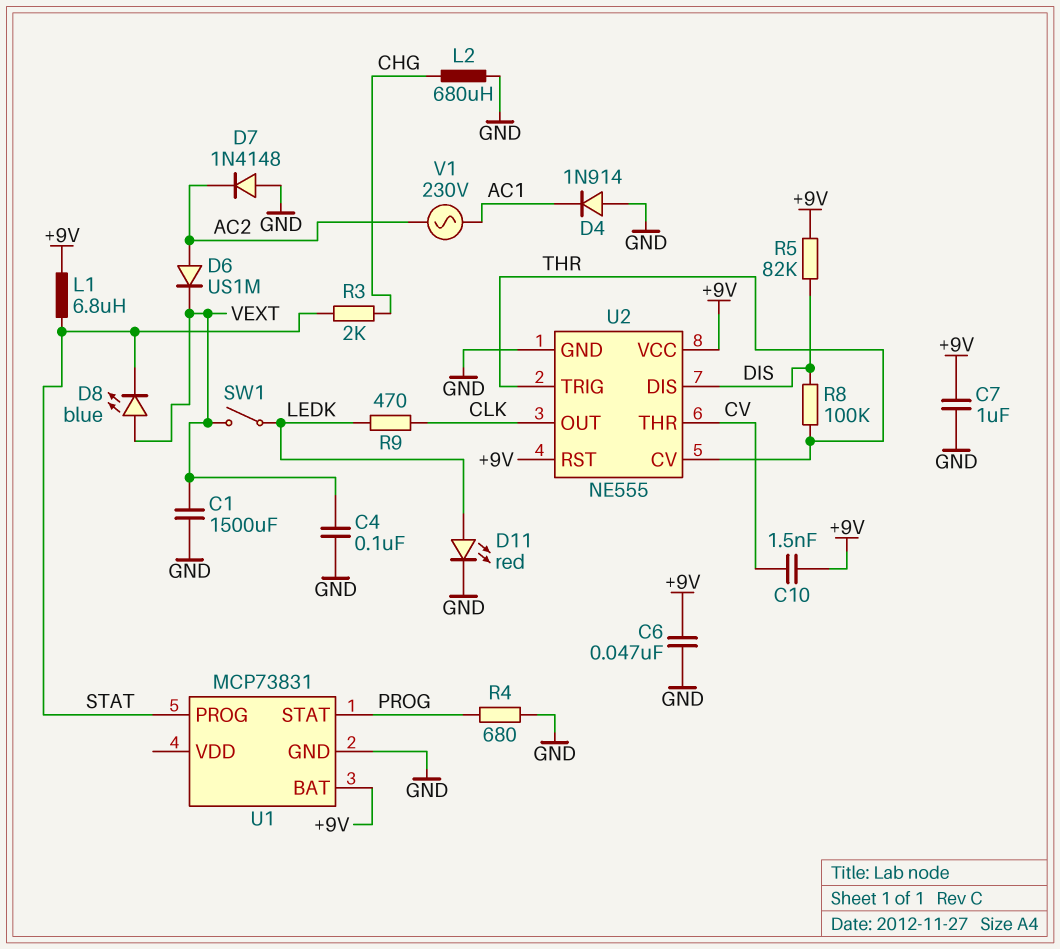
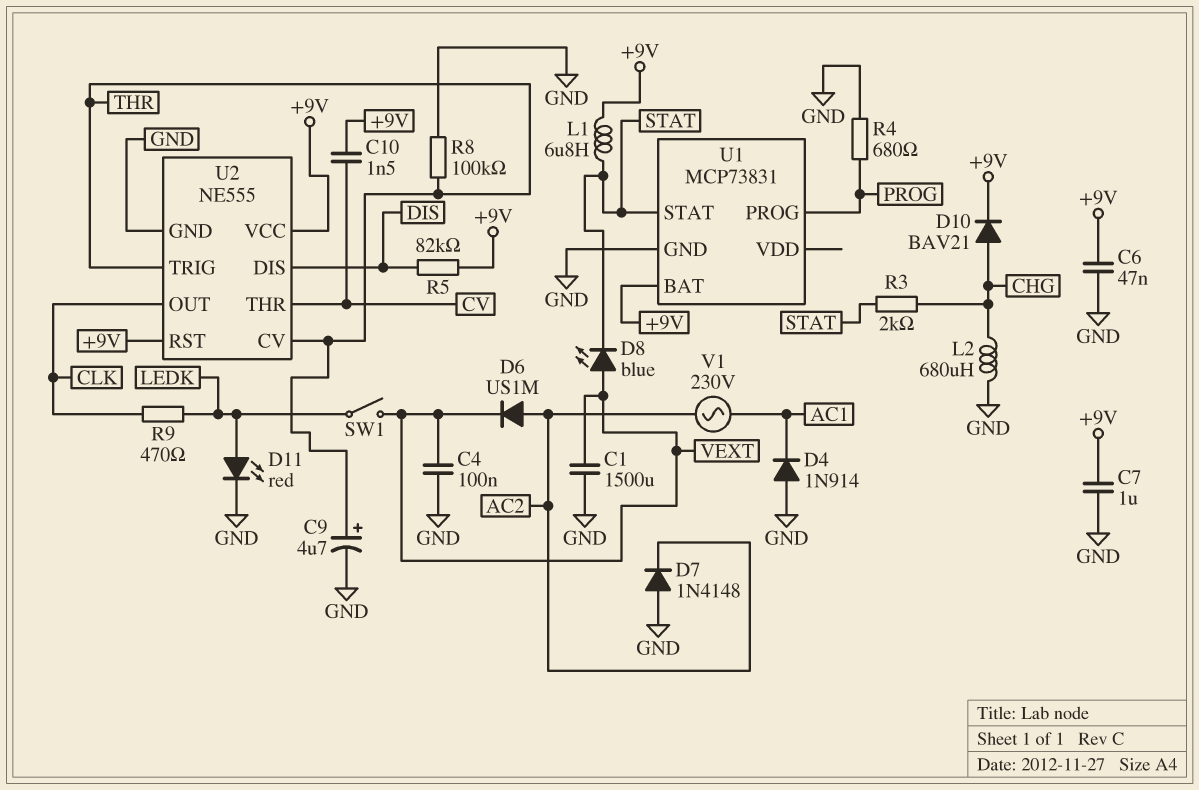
C9: none -> 4.7uF (plus THR, minus GND)
D10: none -> diode BAV21 (A CHG, K +9V)
R8: 100k (DIS, THR) -> 100k (GND, THR)
U1 pin PROG: STAT -> PROG
U1 pin STAT: PROG -> STAT

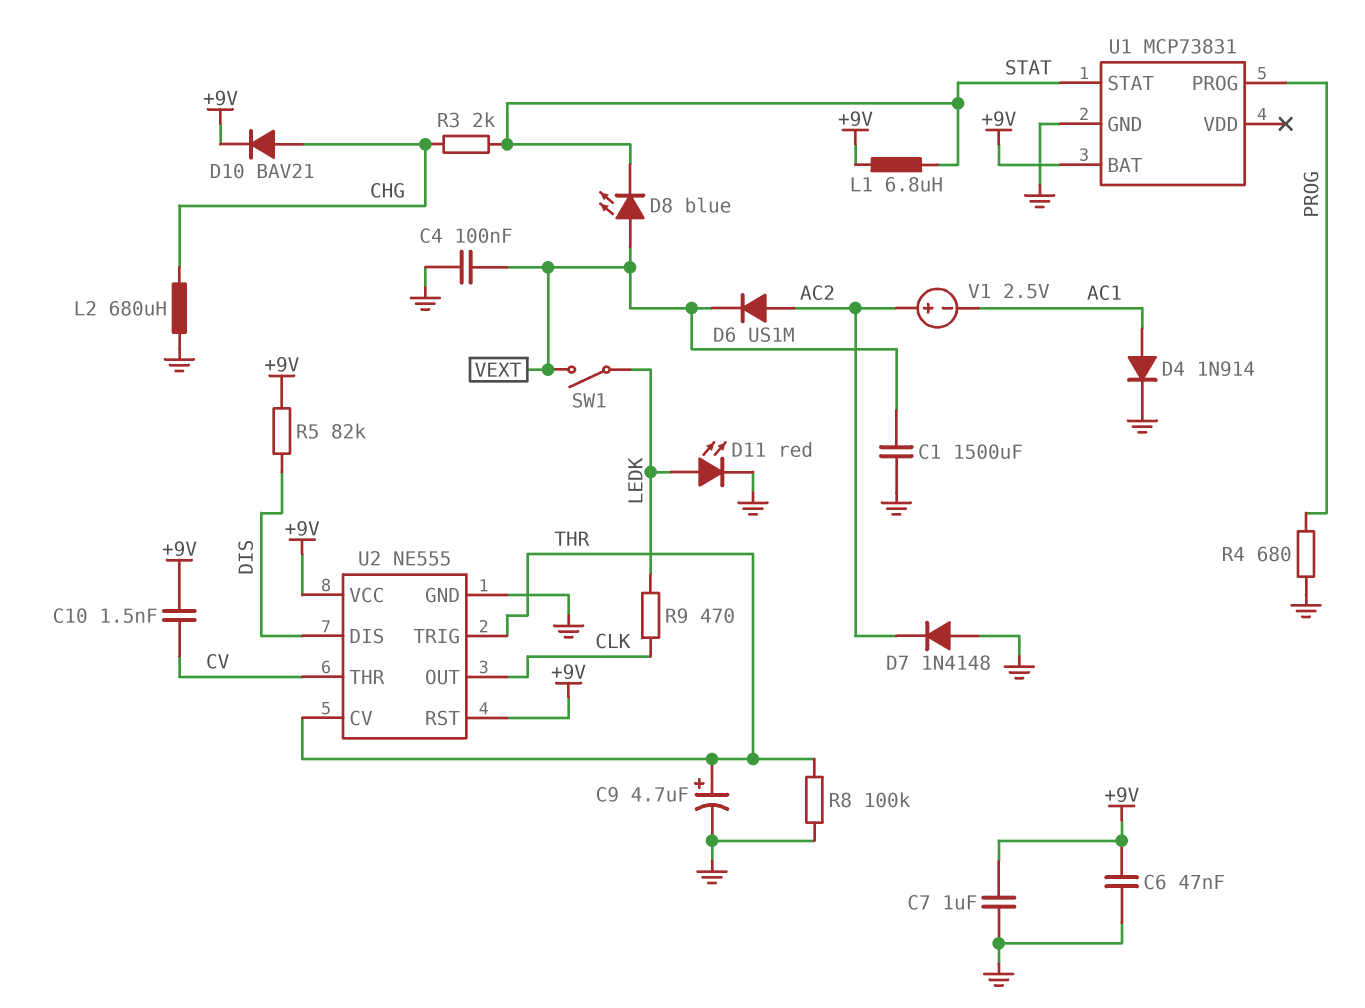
D4: diode 1N914 (A GND, K AC1) -> diode 1N914 (A AC1, K GND)
V1: AC 230V (AC1, AC2) -> 2.5V (plus AC2, minus AC1)

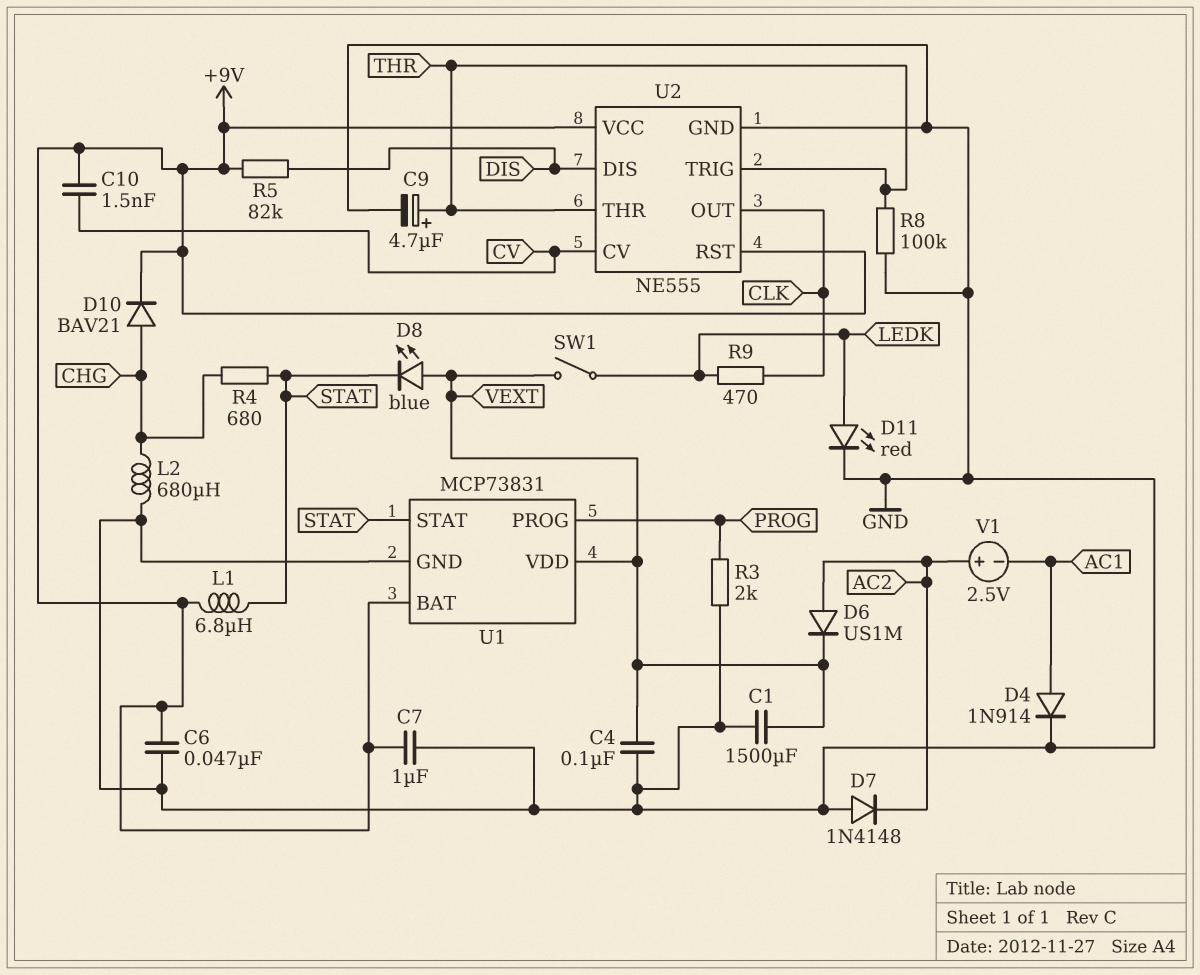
R3: 2k (CHG, STAT) -> 2k (GND, PROG)
R4: 680 (GND, PROG) -> 680 (CHG, STAT)
U1 pin VDD: none -> VEXT
U2 pin CV: THR -> CV
U2 pin THR: CV -> THR

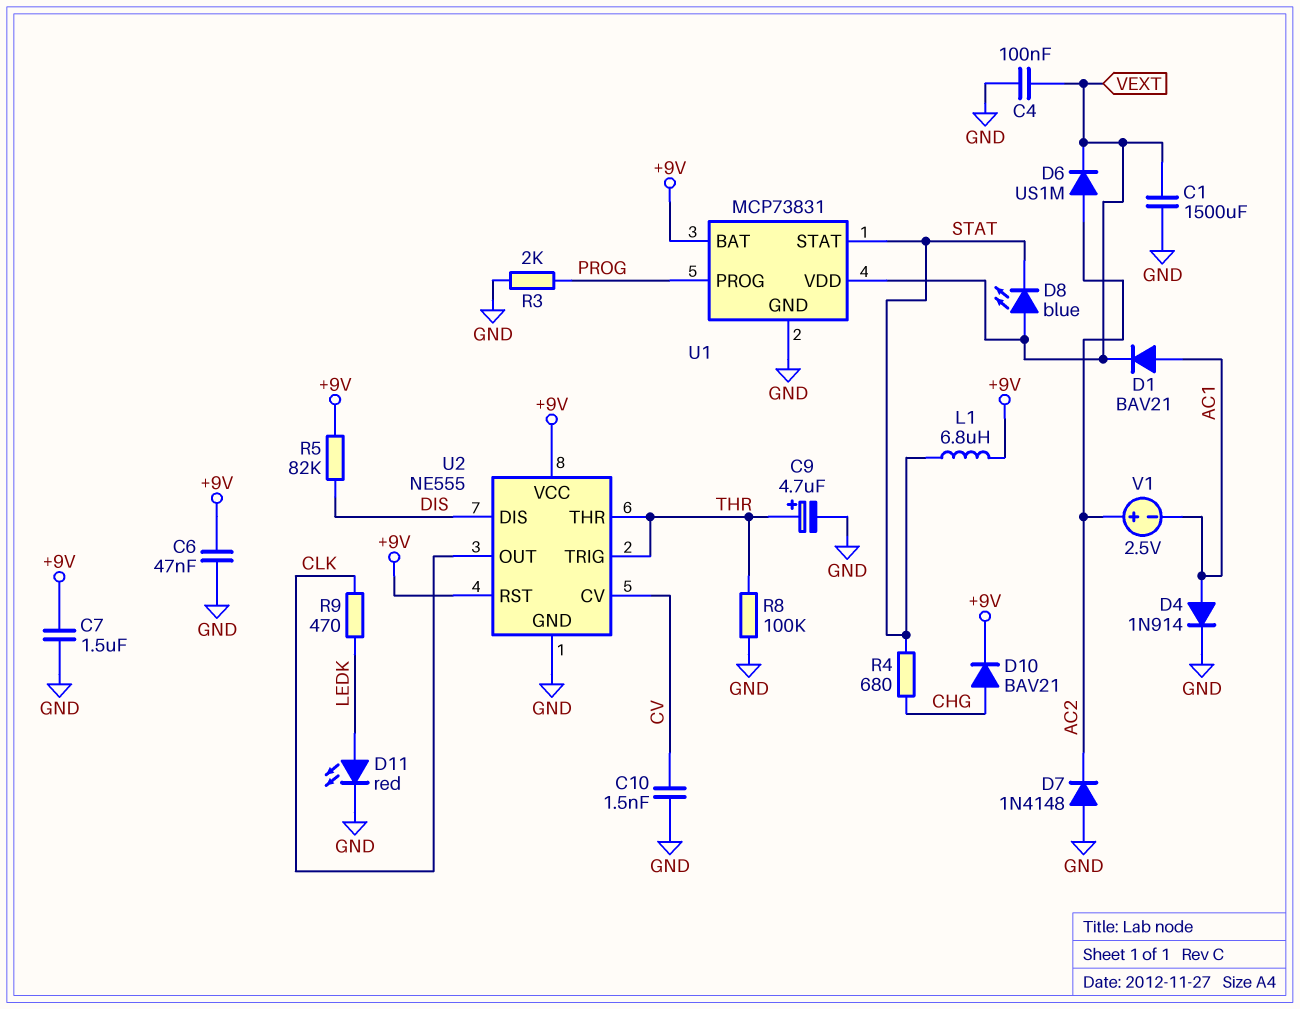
C7: 1uF (+9V, GND) -> 1.5uF (+9V, GND)
C10: 1.5nF (+9V, CV) -> 1.5nF (CV, GND)
D1: none -> diode BAV21 (A AC1, K VEXT)
L2: 680uH (CHG, GND) -> none
SW1: switch (LEDK, VEXT) -> none

